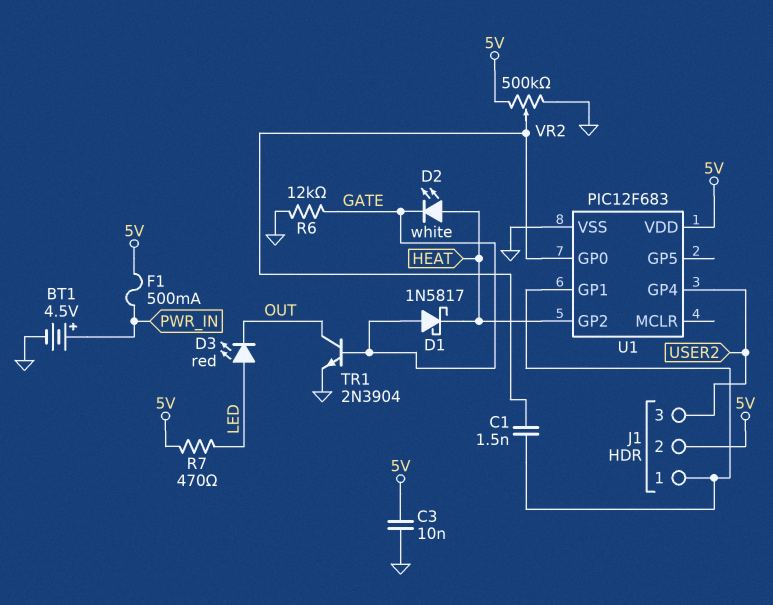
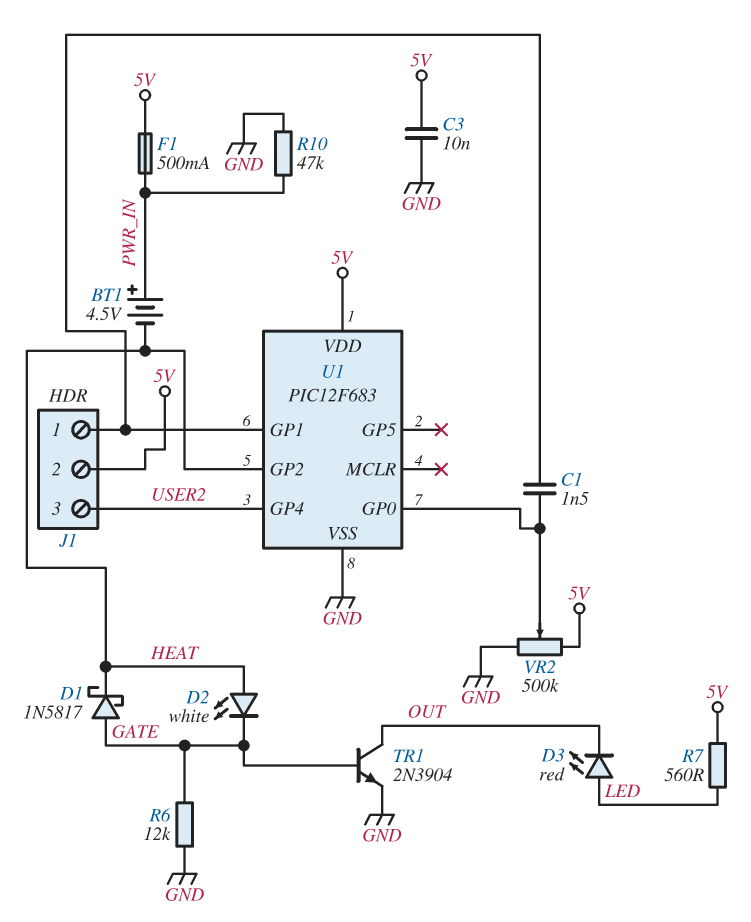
BT1: 4.5V (plus PWR_IN, minus GND) -> 4.5V (plus PWR_IN, minus HEAT)
R7: 470 (5V, LED) -> 560 (5V, LED)
R10: none -> 47k (GND, PWR_IN)

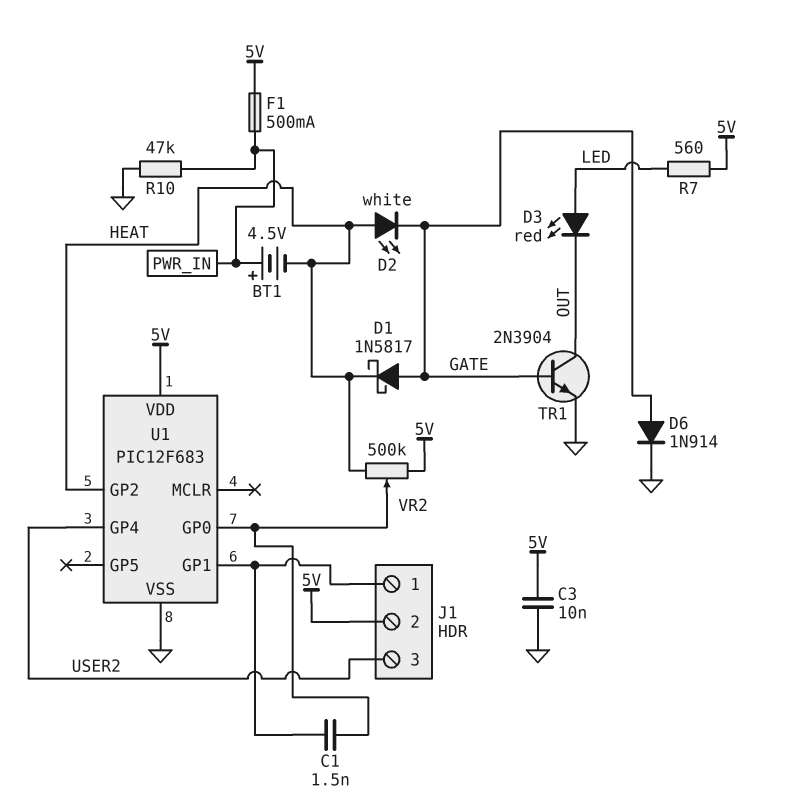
D6: none -> diode 1N914 (A GATE, K GND)
R6: 12k (GATE, GND) -> none
VR2: 500k (5V, GND, wiper U1/GP0) -> 500k (5V, HEAT, wiper U1/GP0)

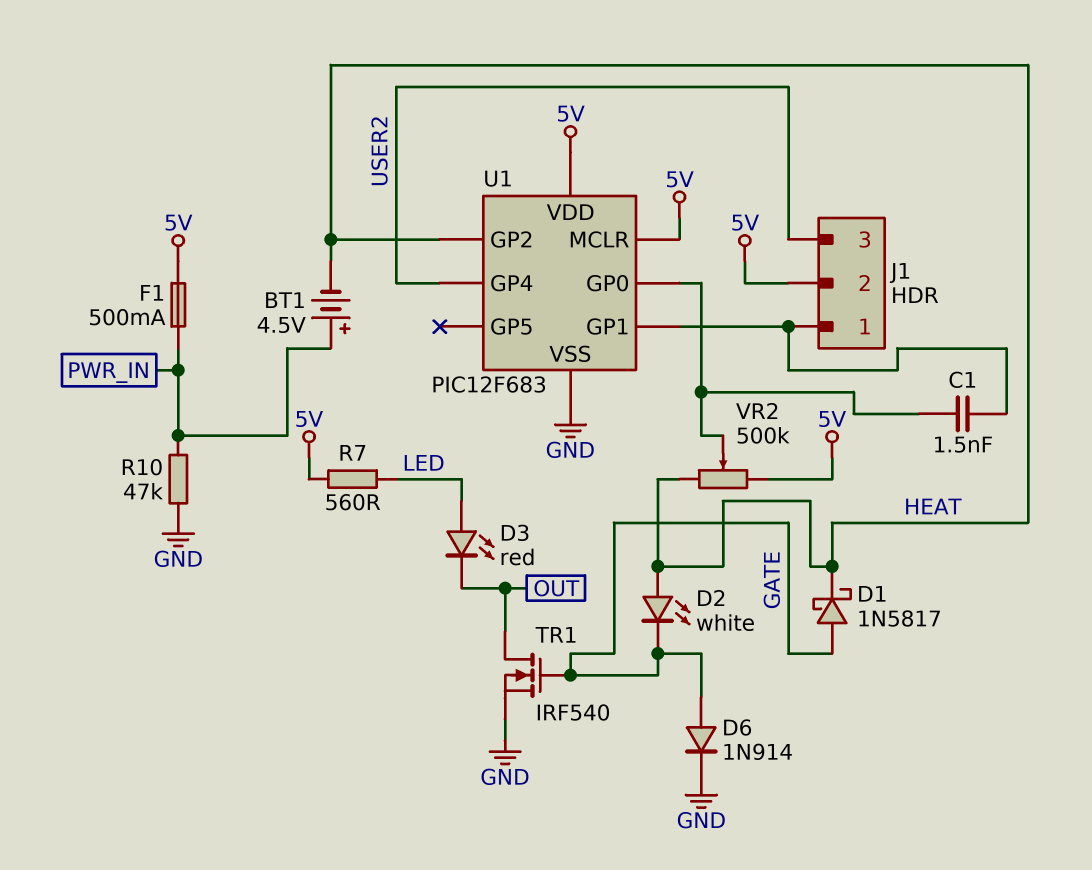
C3: 10nF (5V, GND) -> none
TR1: NPN 2N3904 (B GATE, C OUT, E GND) -> NMOS IRF540 (G GATE, D OUT, S GND)
U1 pin MCLR: none -> 5V

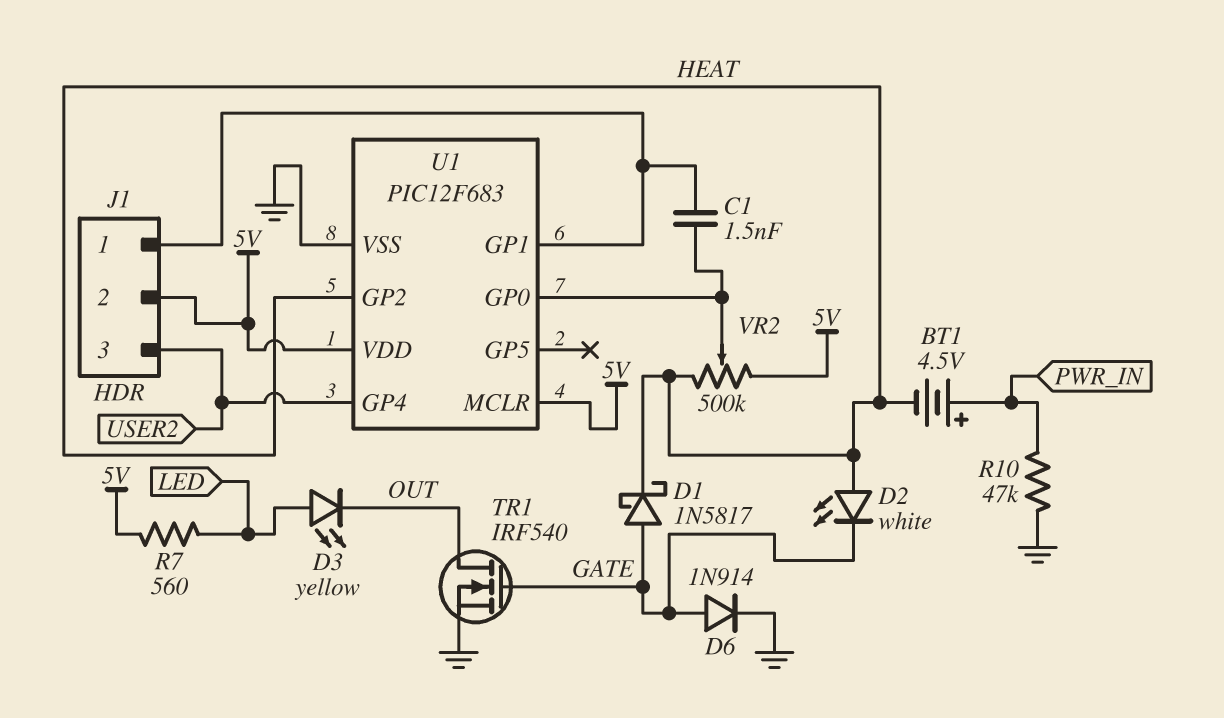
D3: LED red (A LED, K OUT) -> LED yellow (A LED, K OUT)
F1: 500mA (5V, PWR_IN) -> none

